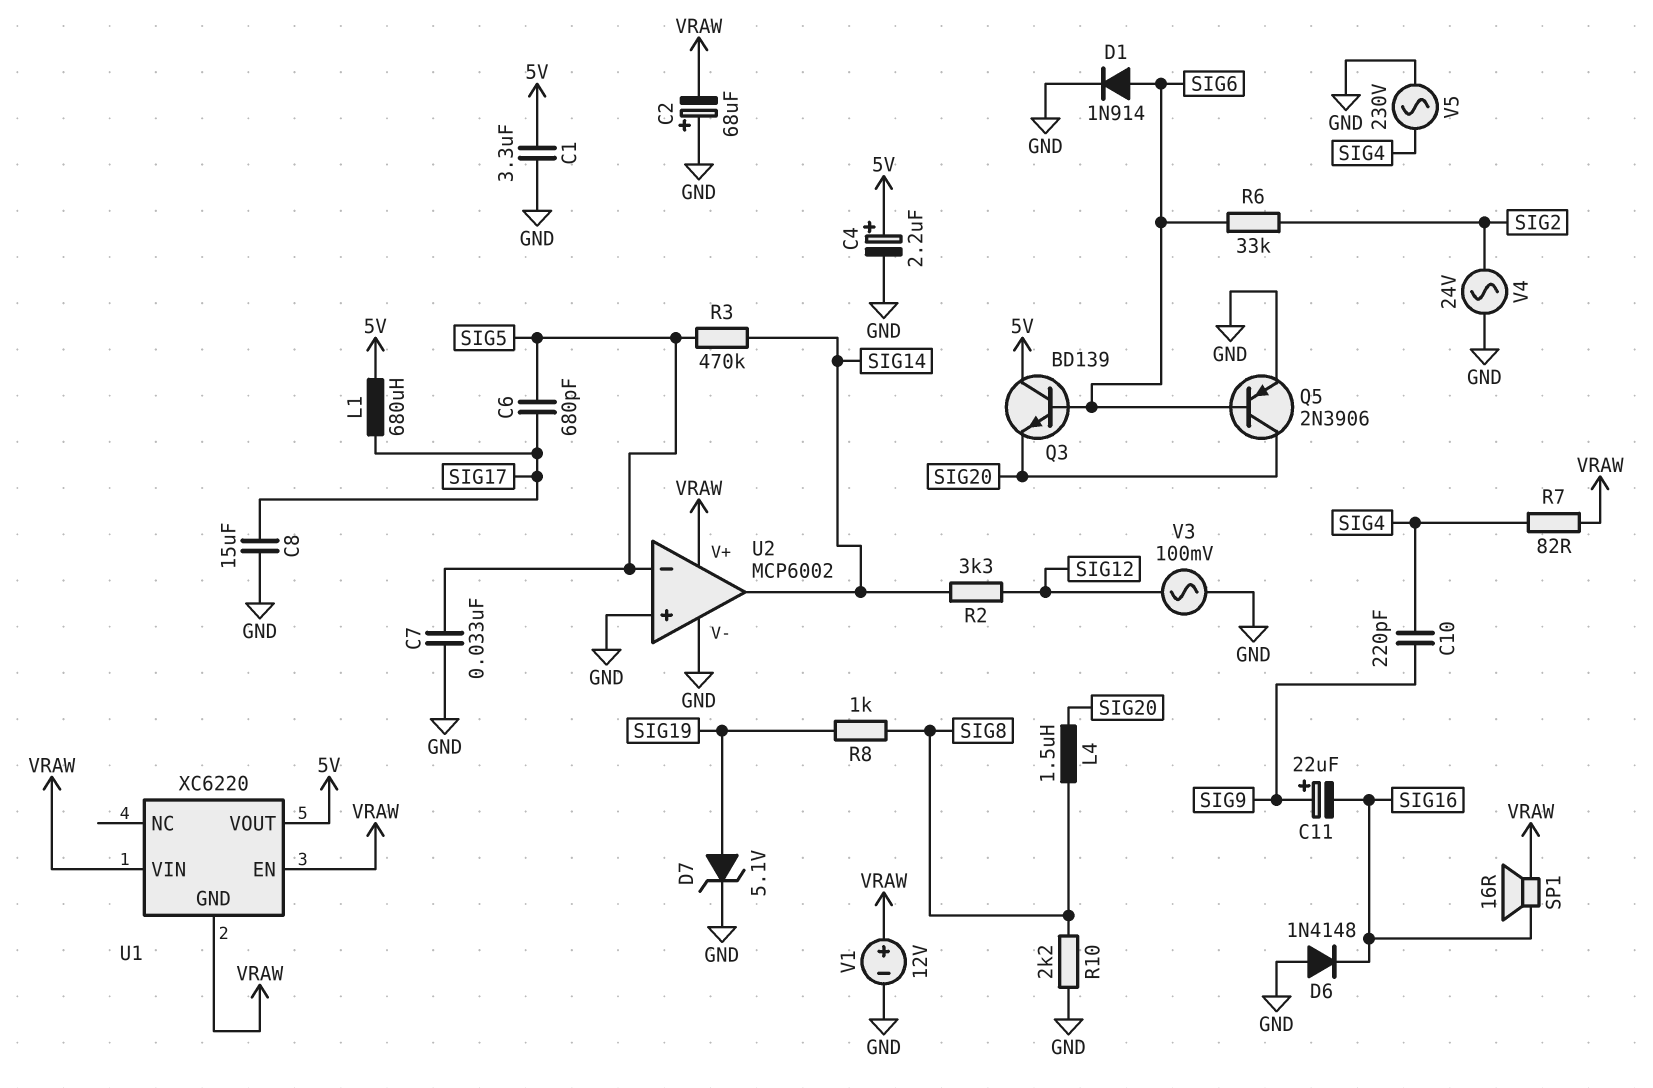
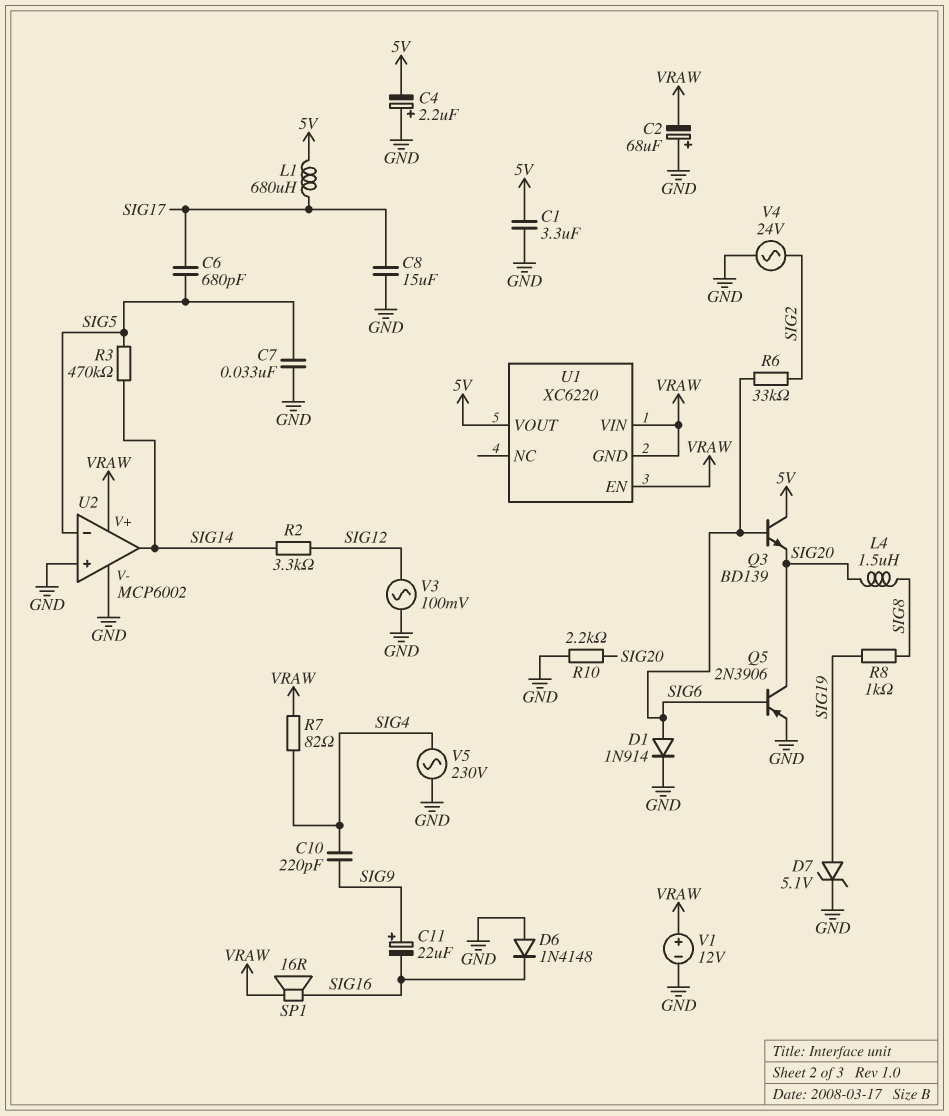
C4: 2.2uF (plus 5V, minus GND) -> 2.2uF (plus GND, minus 5V)
R10: 2.2k (GND, SIG8) -> 2.2k (GND, SIG20)

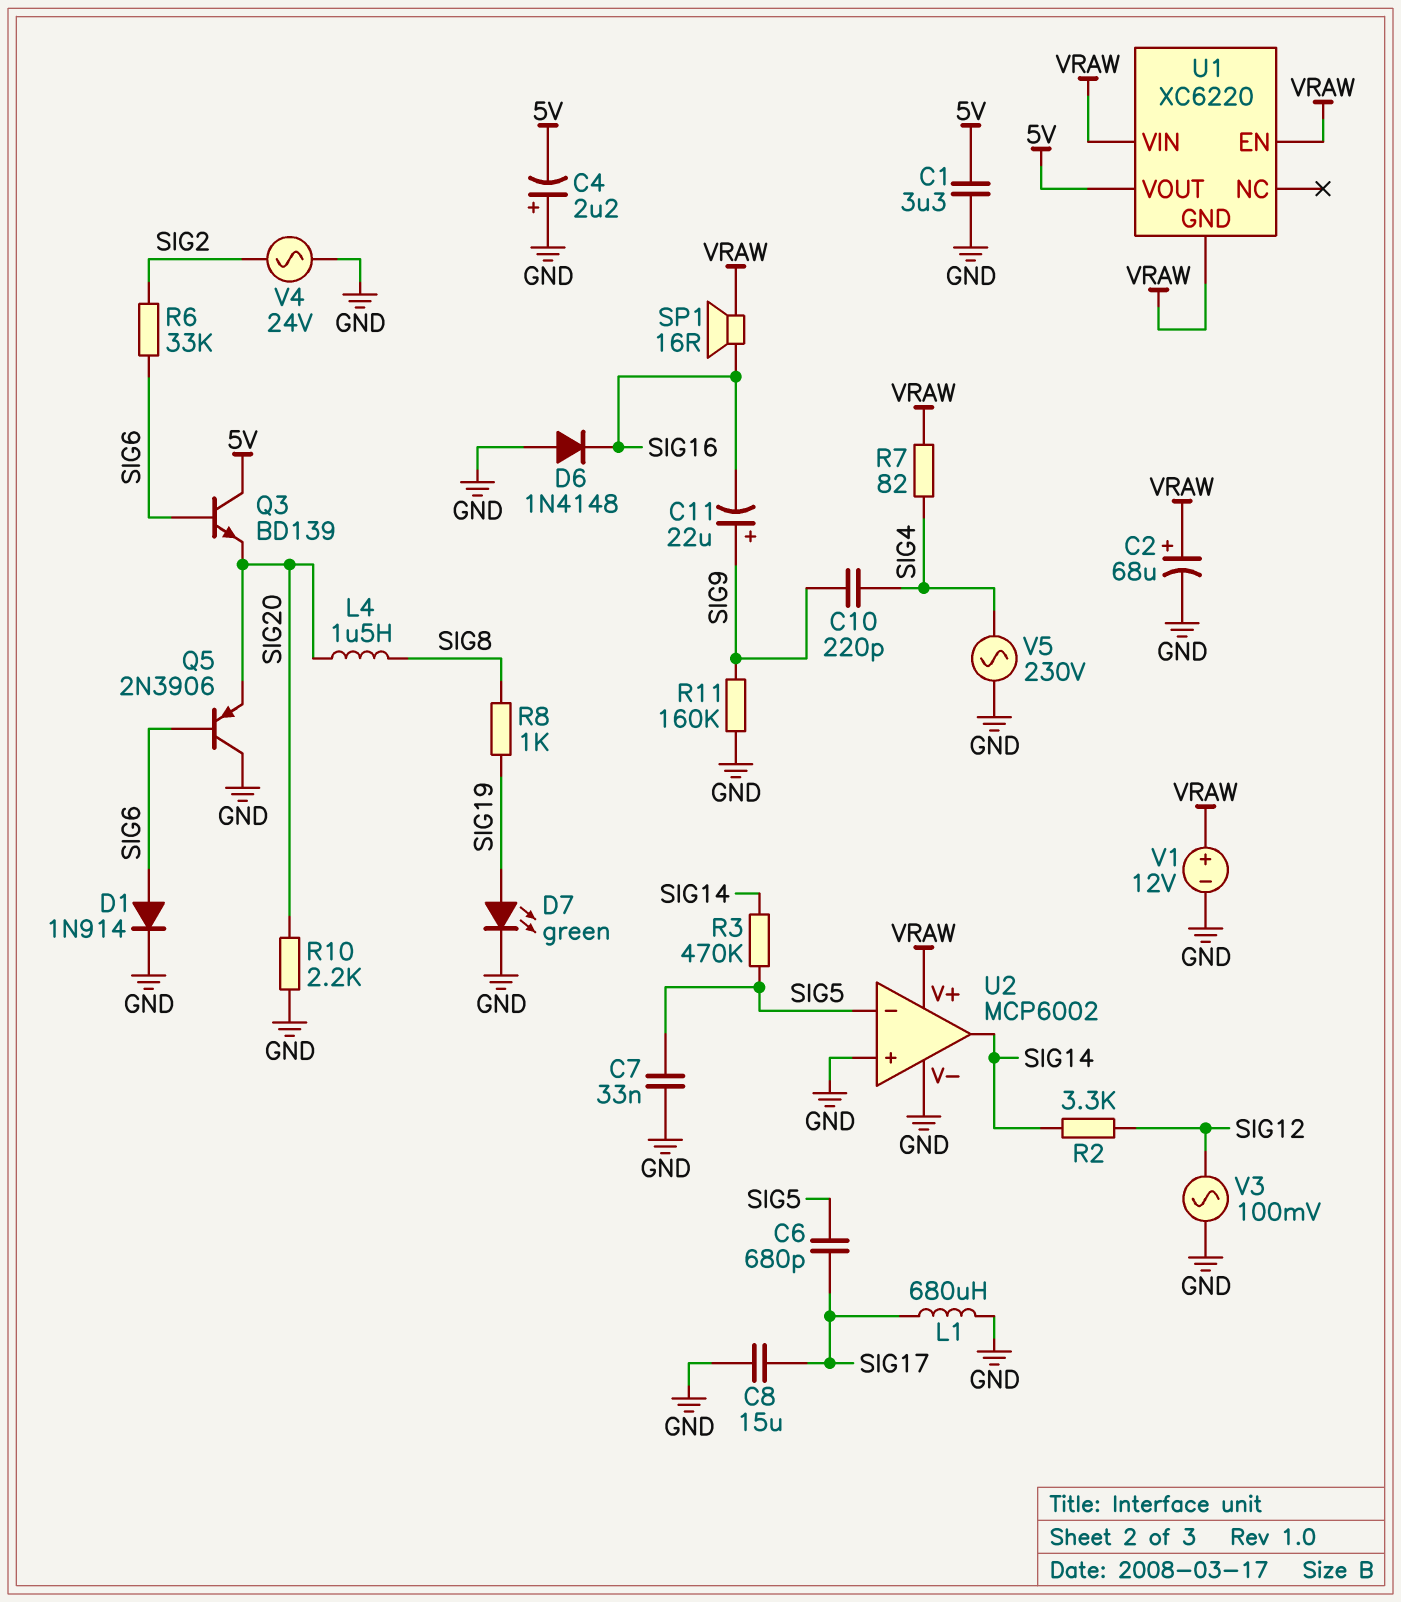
C2: 68uF (plus GND, minus VRAW) -> 68uF (plus VRAW, minus GND)
D7: zener 5.1V (A SIG19, K GND) -> LED green (A SIG19, K GND)
L1: 680uH (5V, SIG17) -> 680uH (GND, SIG17)
Q5: PNP 2N3906 (B SIG6, C SIG20, E GND) -> PNP 2N3906 (B SIG6, C GND, E SIG20)
R11: none -> 160k (GND, SIG9)

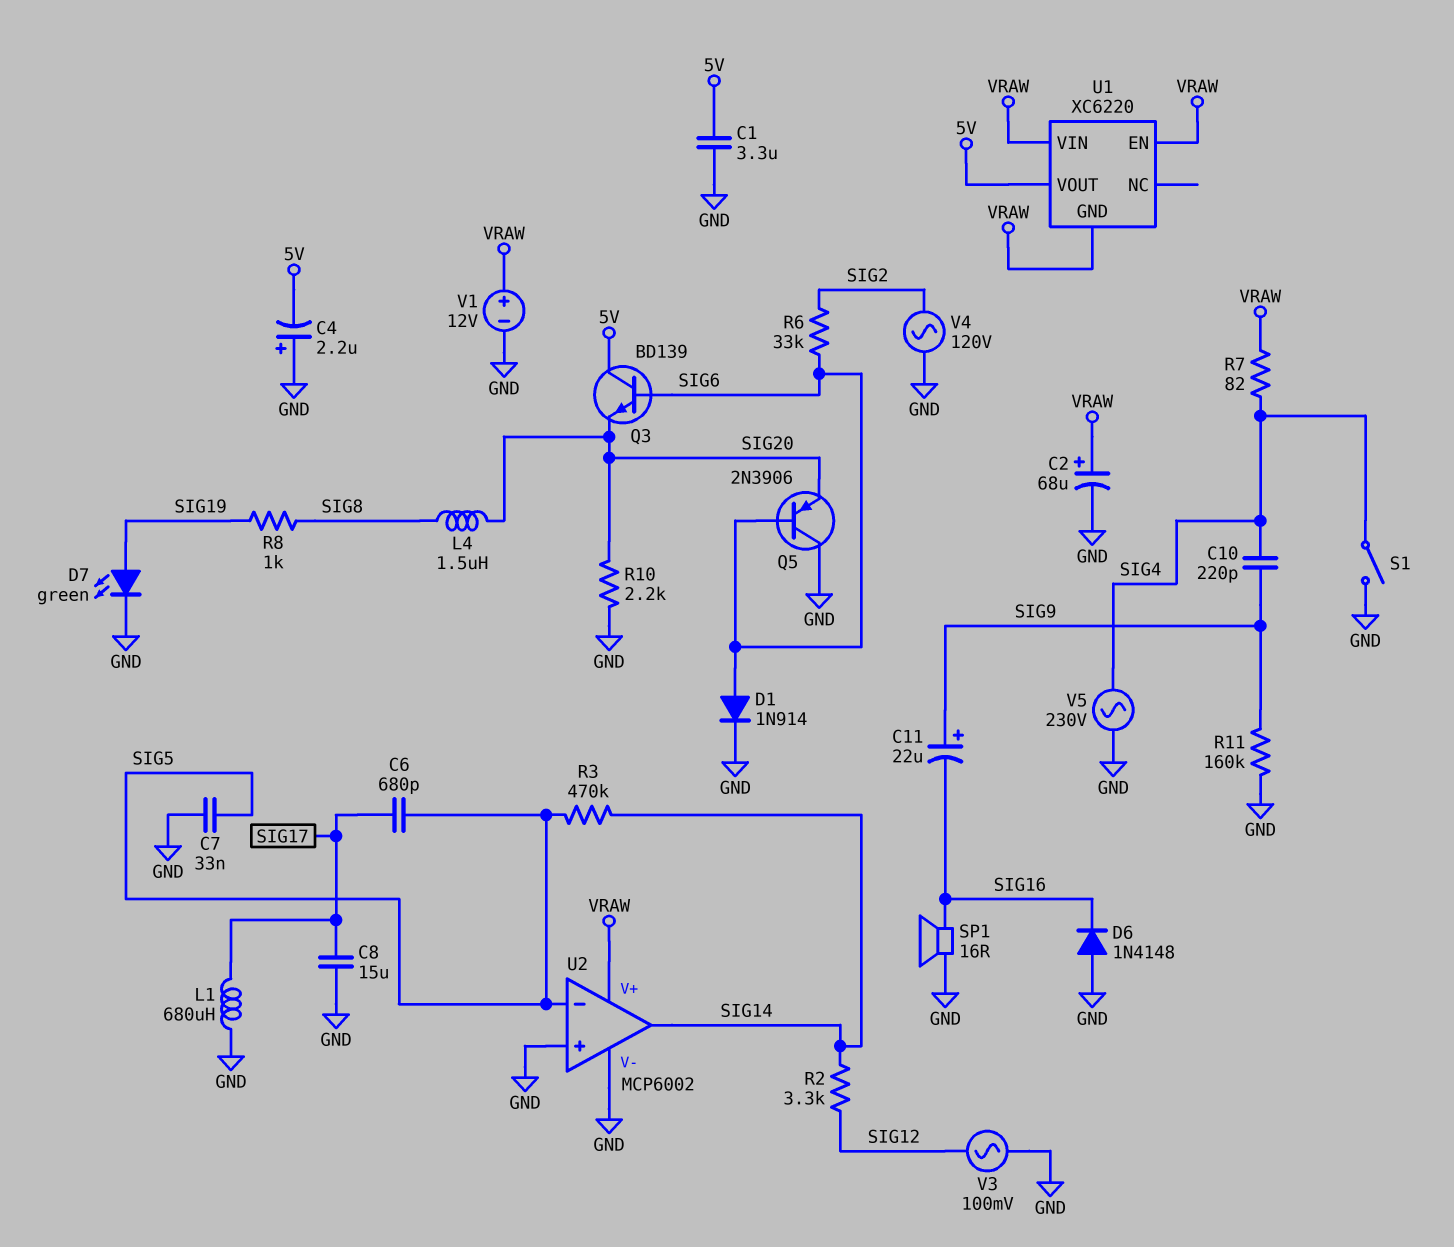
S1: none -> switch (GND, SIG4)
SP1: speaker 16R (SIG16, VRAW) -> speaker 16R (GND, SIG16)
V4: AC 24V (GND, SIG2) -> AC 120V (GND, SIG2)

